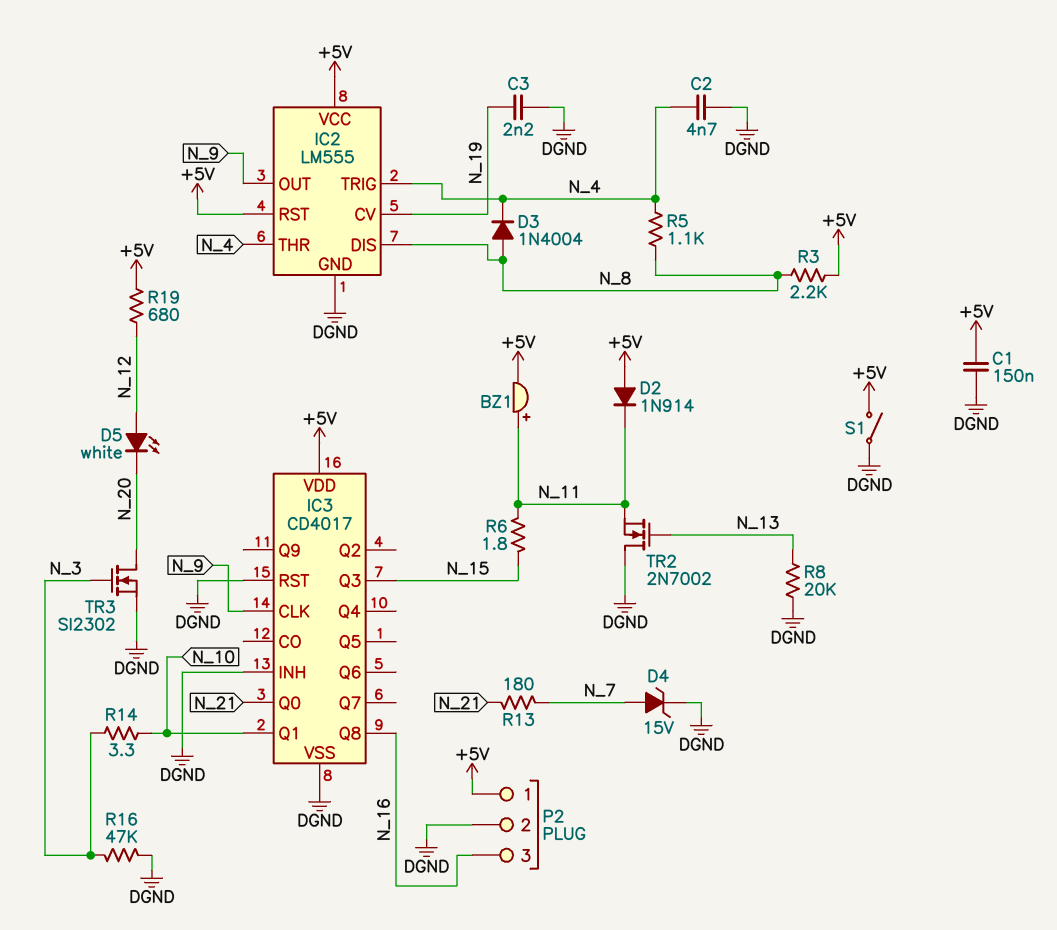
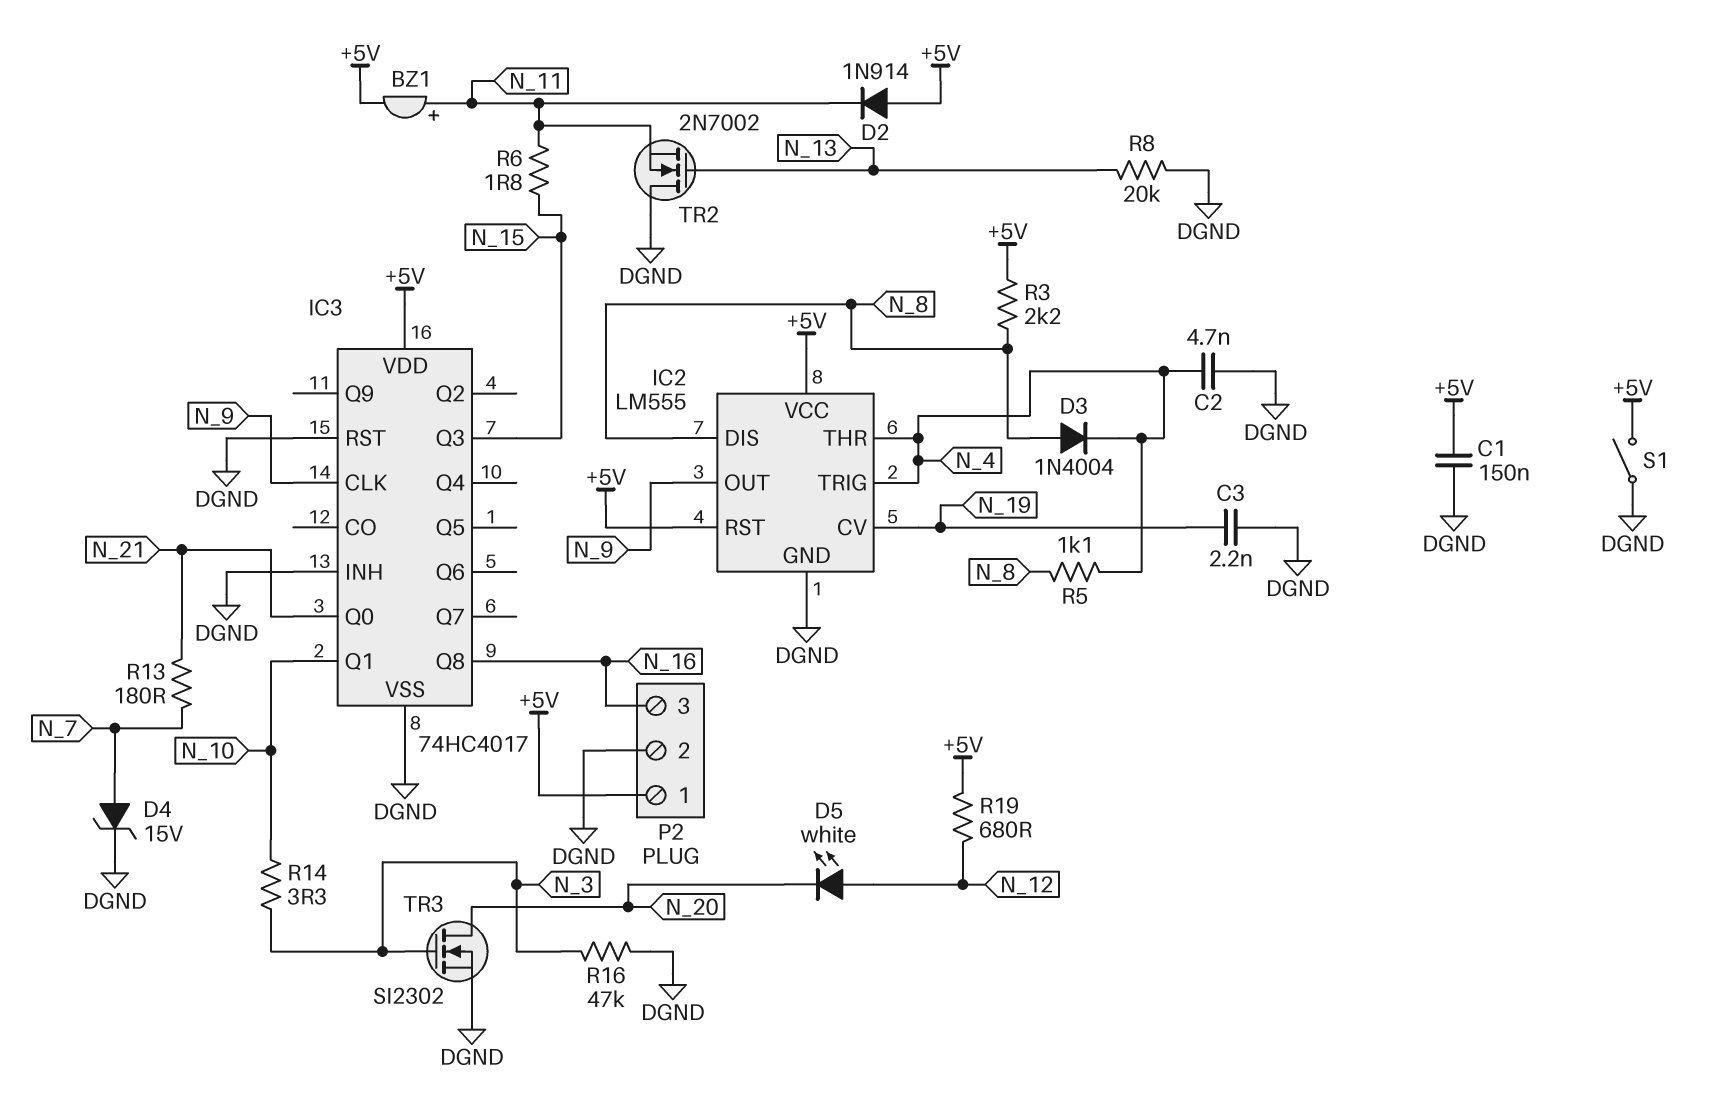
IC3: CD4017 -> 74HC4017

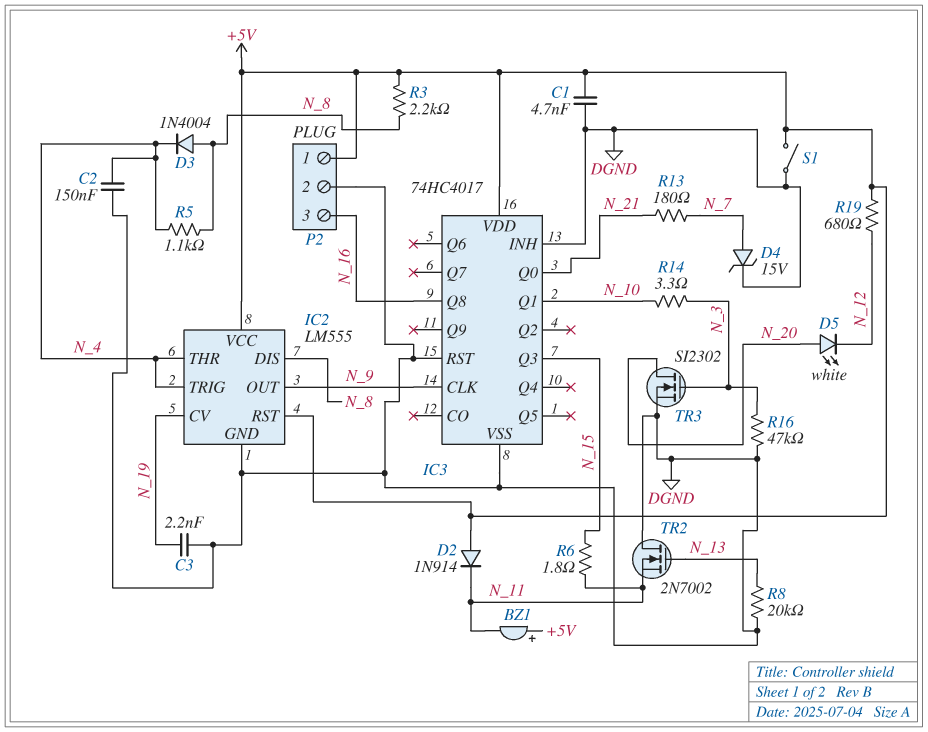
BZ1: buzzer (plus N_11, minus +5V) -> buzzer (plus +5V, minus N_11)
C1: 150nF (+5V, DGND) -> 4.7nF (+5V, DGND)
C2: 4.7nF (DGND, N_4) -> 150nF (DGND, N_4)
D5: LED white (A N_12, K N_20) -> LED white (A N_20, K N_12)

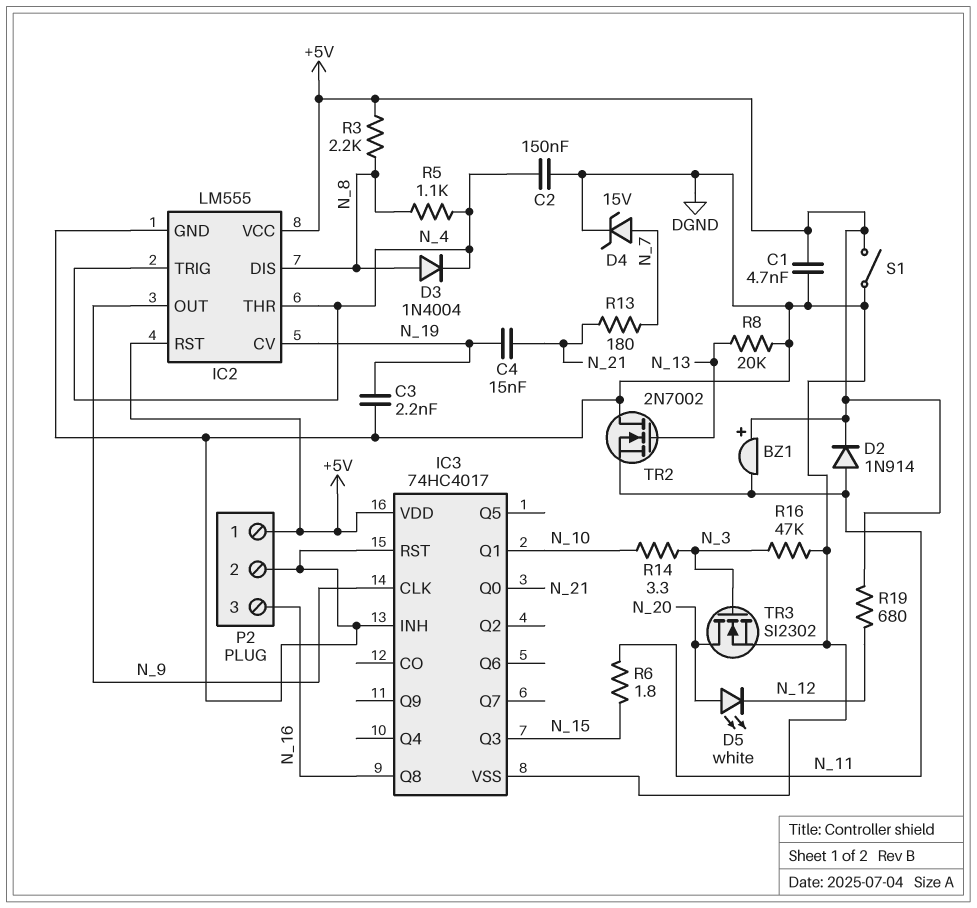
C4: none -> 15nF (N_19, N_21)
D2: diode 1N914 (A +5V, K N_11) -> diode 1N914 (A N_11, K +5V)

